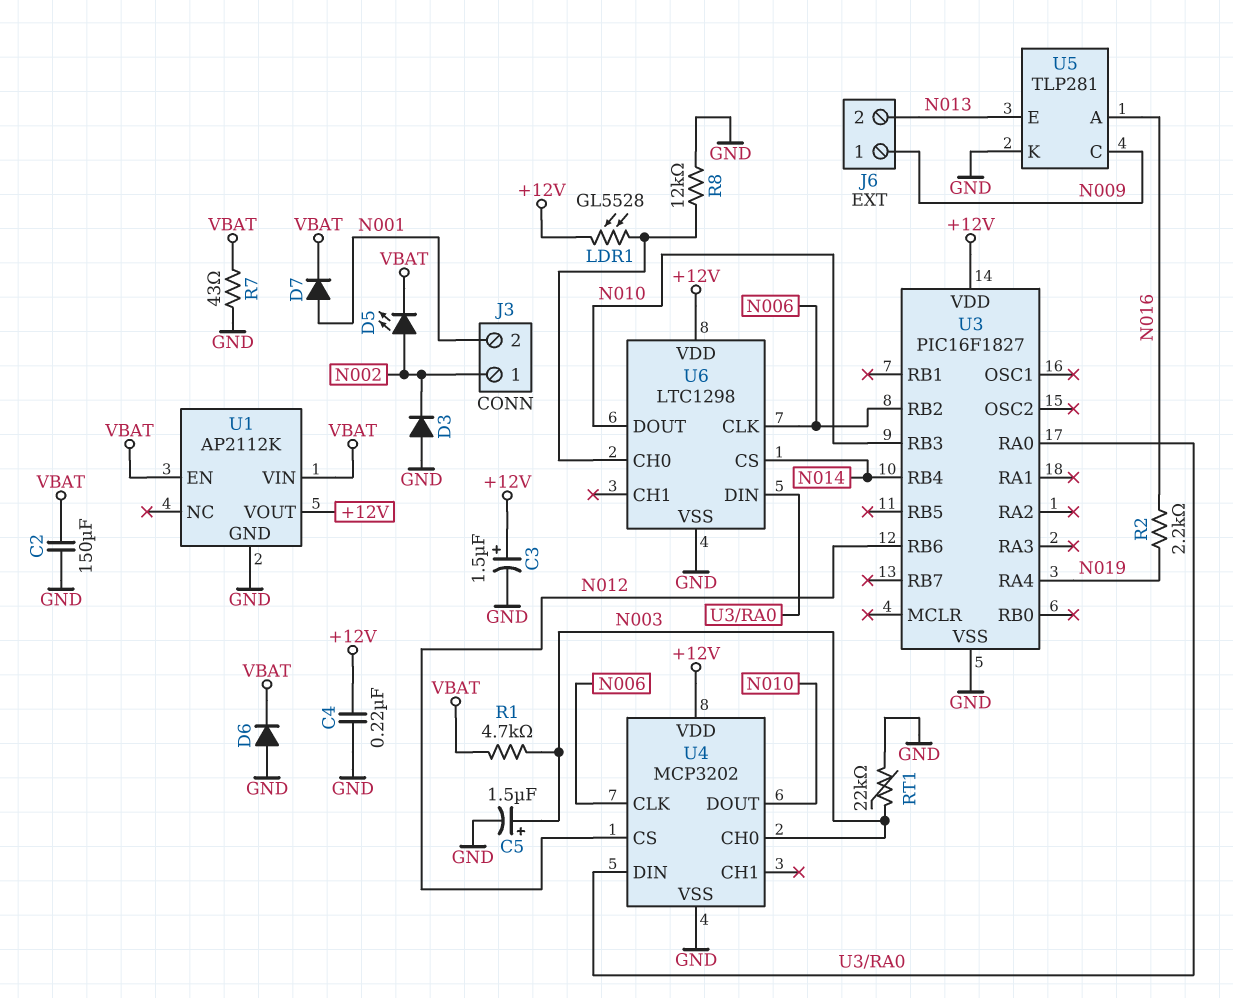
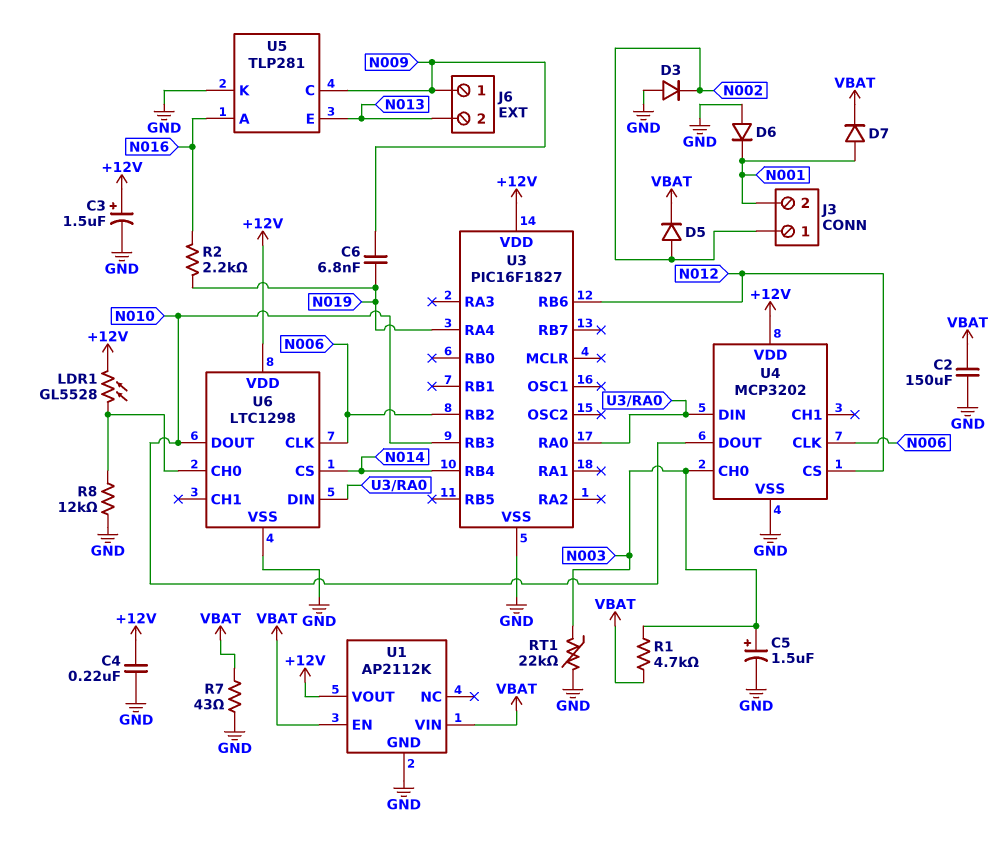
C6: none -> 6.8nF (N009, N019)
D5: LED (A N002, K VBAT) -> diode (A N002, K VBAT)
D6: diode (A GND, K VBAT) -> diode (A GND, K N001)

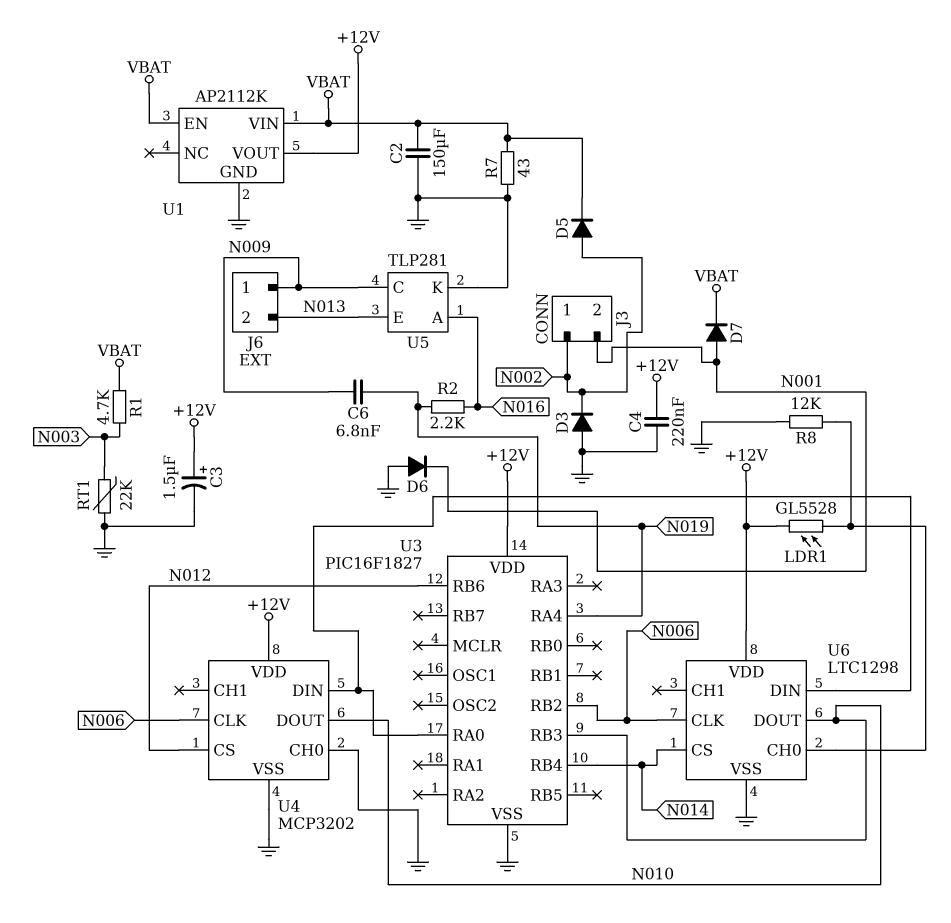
C5: 1.5uF (plus N003, minus GND) -> none
U4 pin CH0: N003 -> GND

